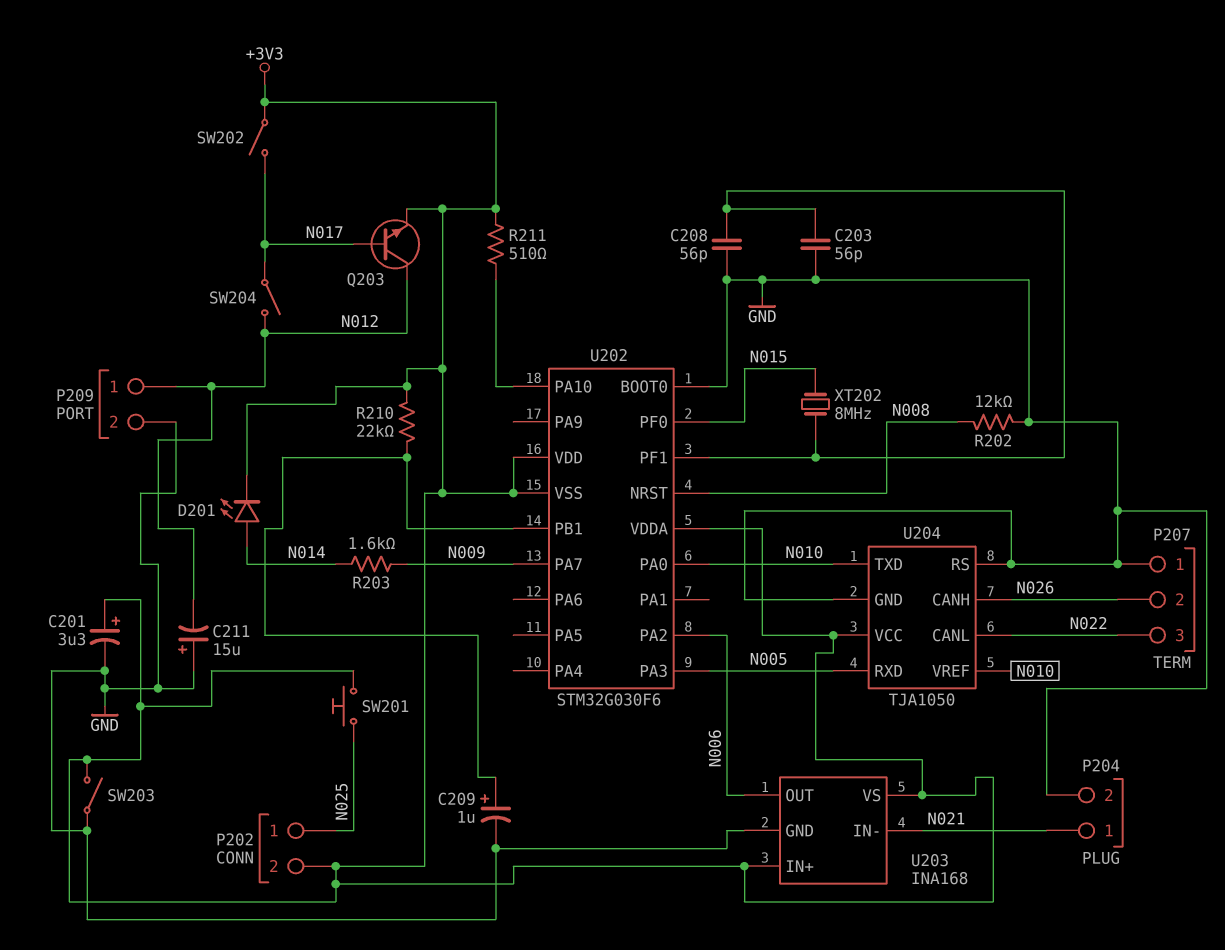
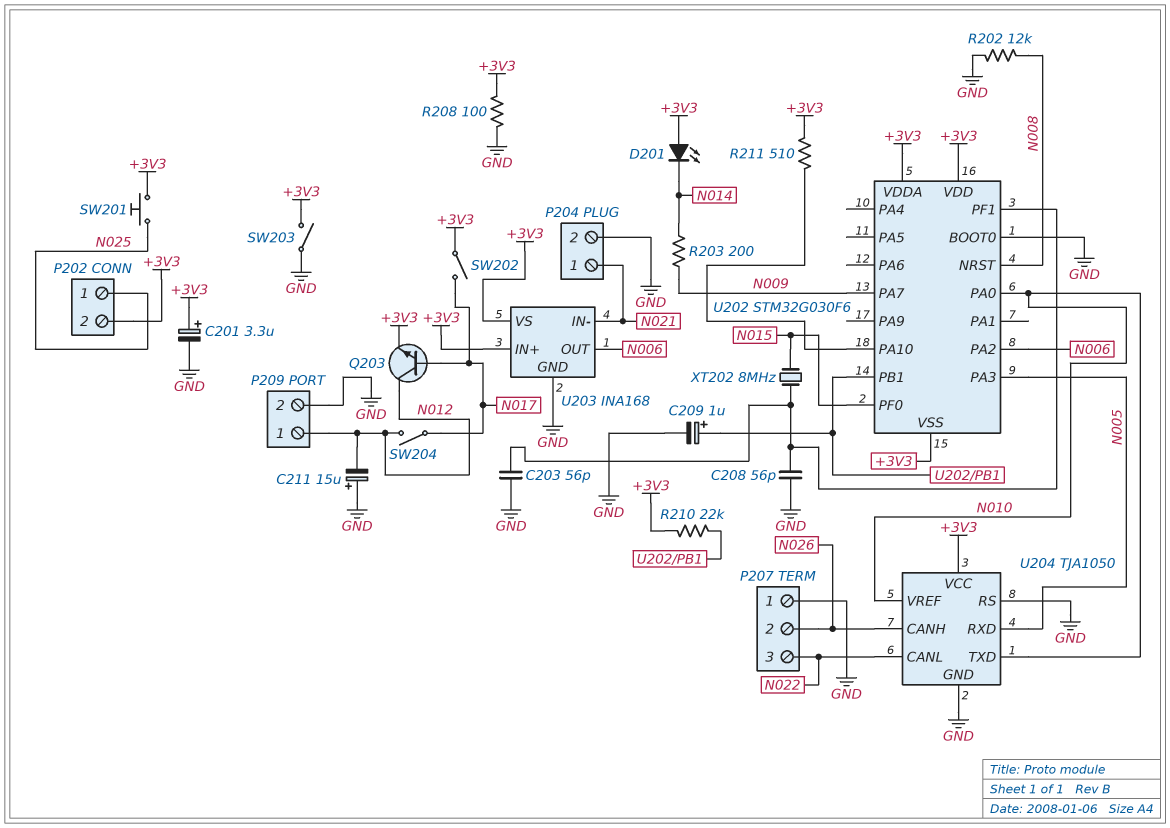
D201: LED (A N014, K +3V3) -> LED (A +3V3, K N014)
R203: 1.6k (N009, N014) -> 200 (N009, N014)
R208: none -> 100 (+3V3, GND)

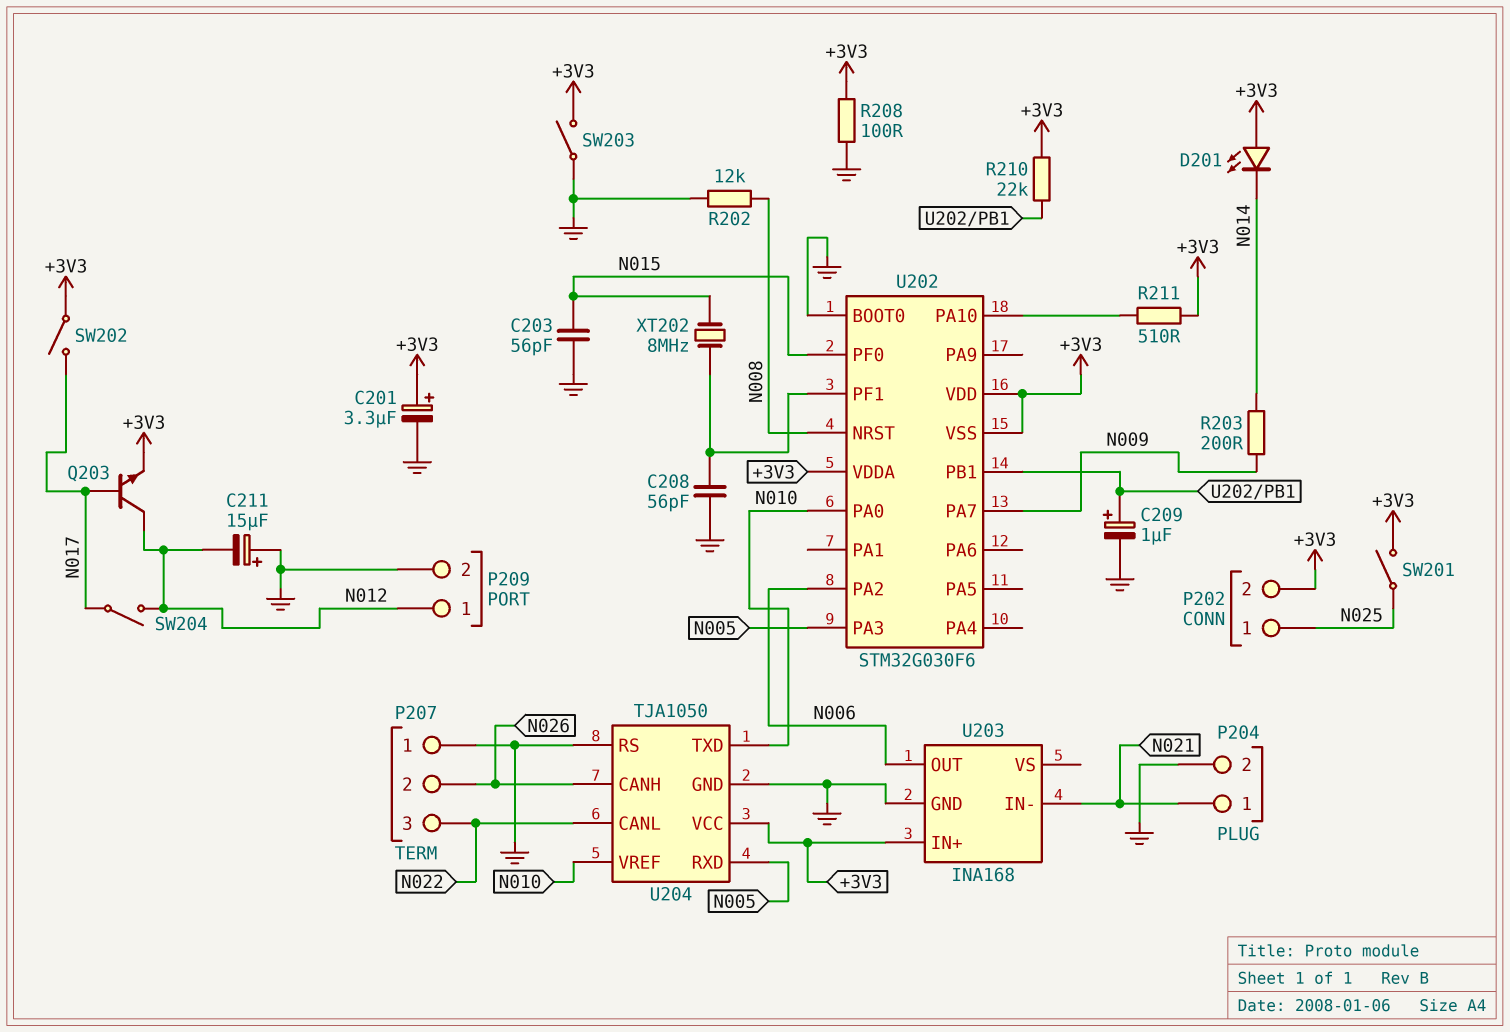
C203: 56pF (GND, U202/PF1) -> 56pF (GND, N015)
SW201: button (+3V3, N025) -> switch (+3V3, N025)
U203 pin VS: +3V3 -> none

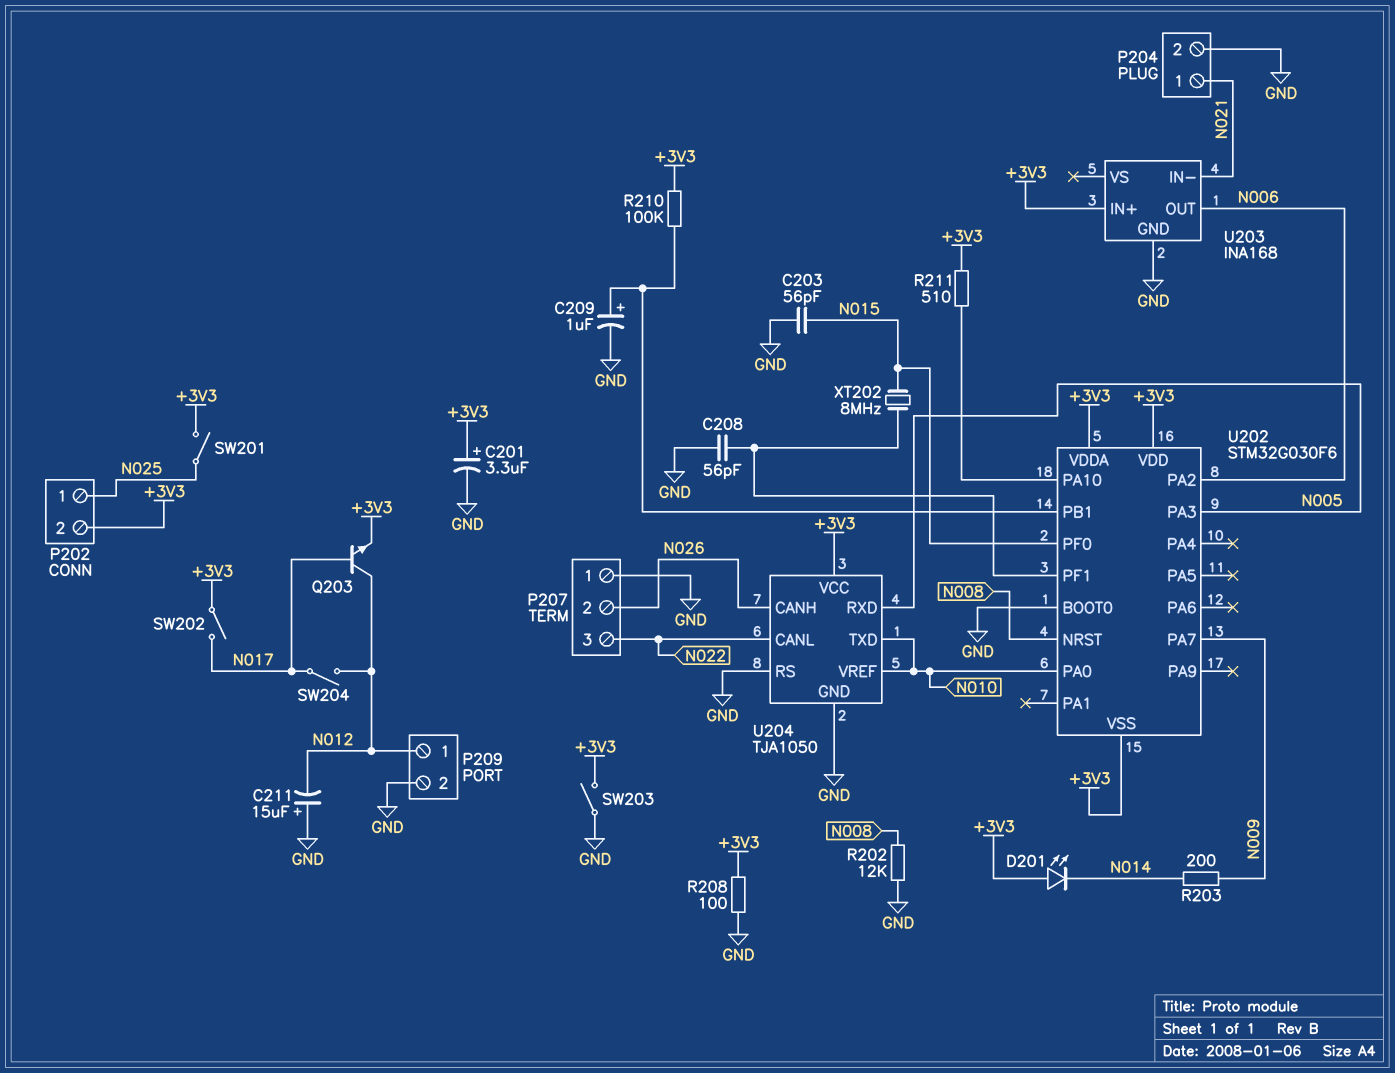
R210: 22k (+3V3, U202/PB1) -> 100k (+3V3, U202/PB1)

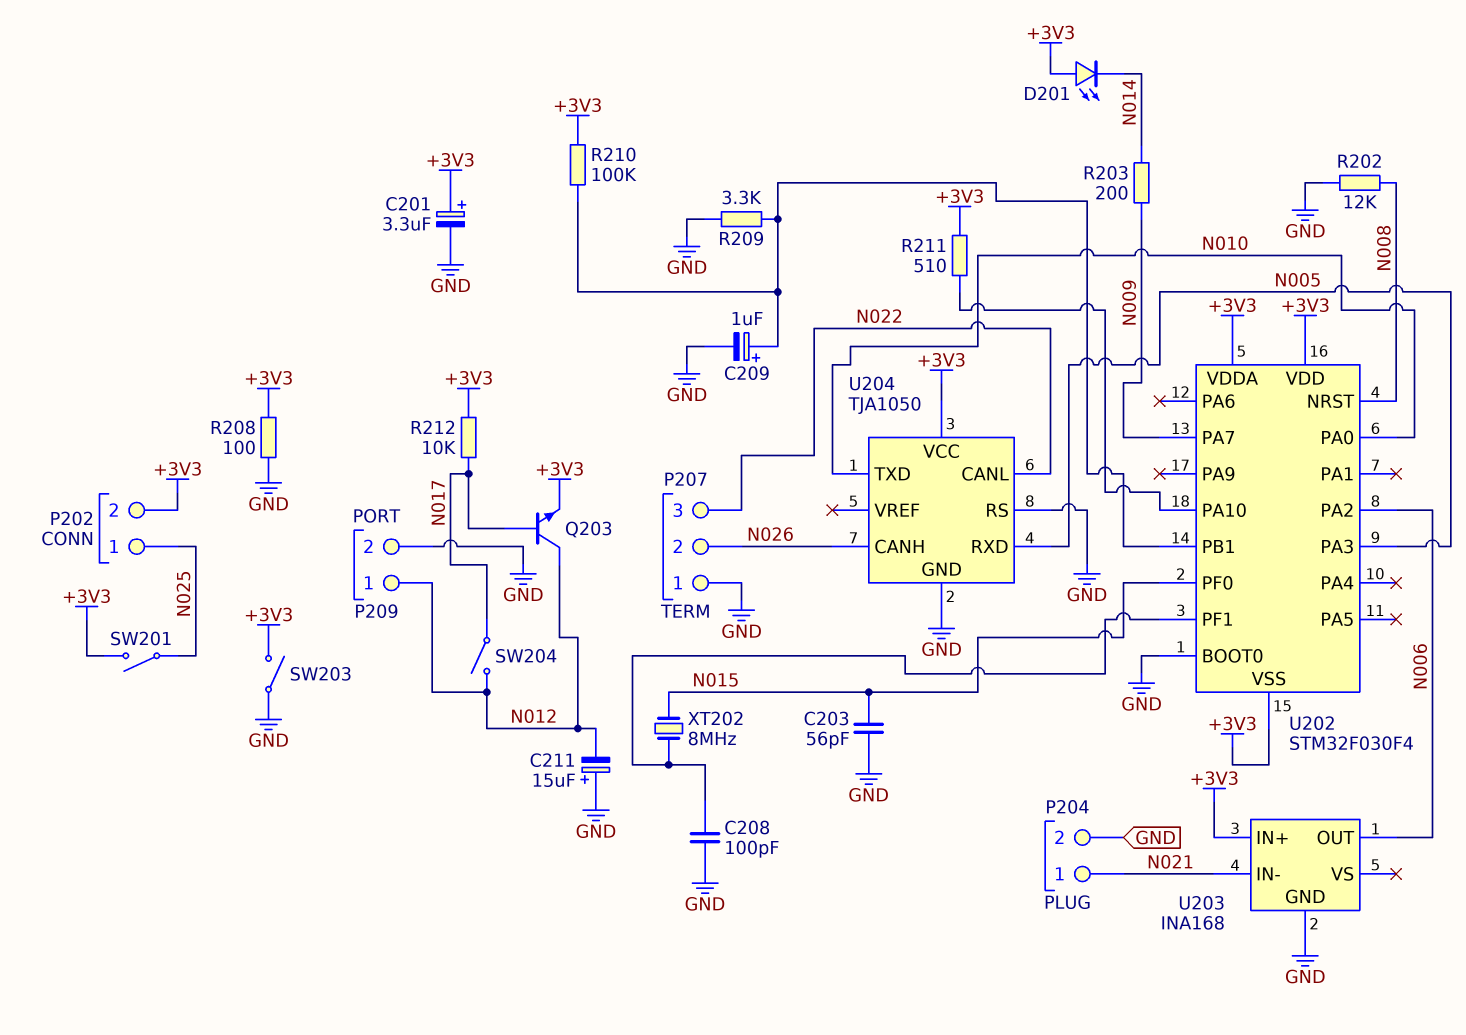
C208: 56pF (GND, U202/PF1) -> 100pF (GND, U202/PF1)
R209: none -> 3.3k (GND, U202/PB1)
R212: none -> 10k (+3V3, N017)
SW202: switch (+3V3, N017) -> none
U202: STM32G030F6 -> STM32F030F4
U204 pin VREF: N010 -> none

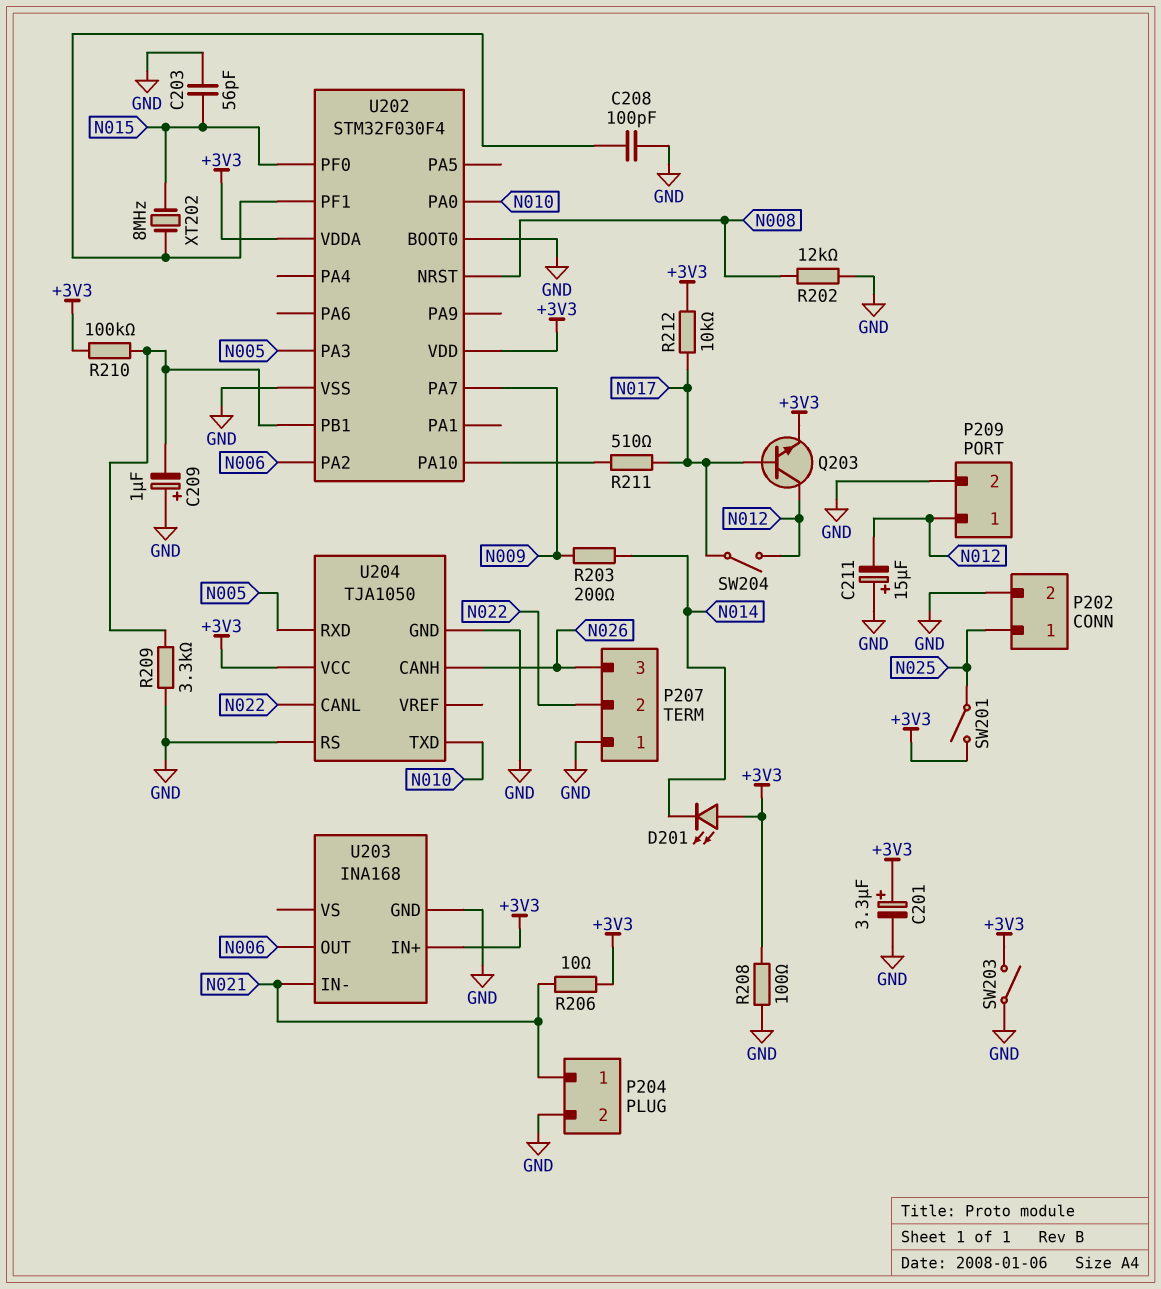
C209: 1uF (plus U202/PB1, minus GND) -> 1uF (plus GND, minus U202/PB1)
P202 pin 2: +3V3 -> GND
P207 pin 2: N026 -> N022
P207 pin 3: N022 -> N026
R206: none -> 10 (+3V3, N021)
R211: 510 (+3V3, U202/PA10) -> 510 (N017, U202/PA10)
U202 pin VSS: +3V3 -> GND

